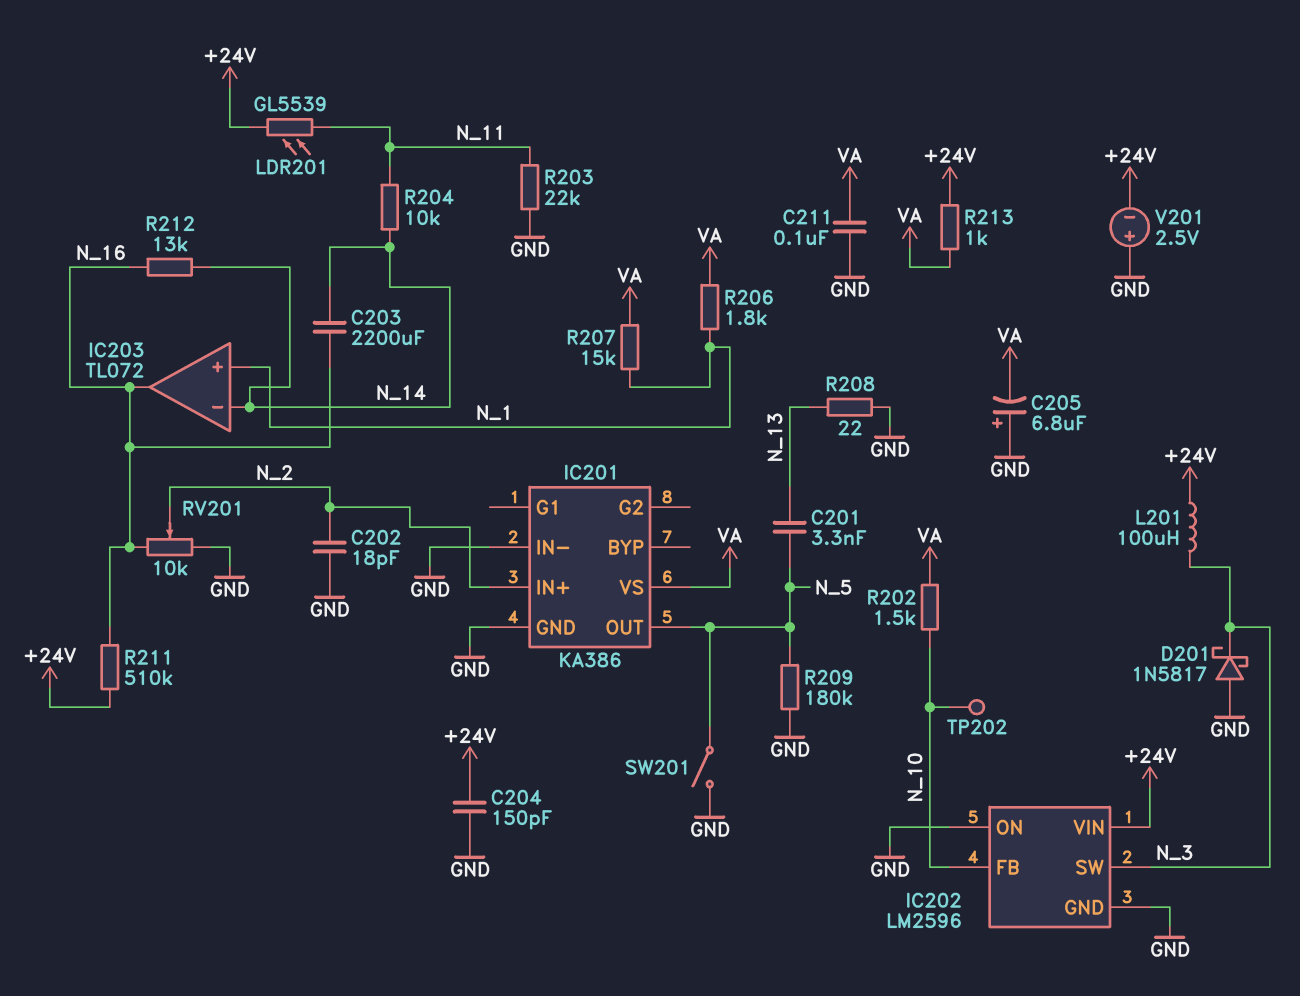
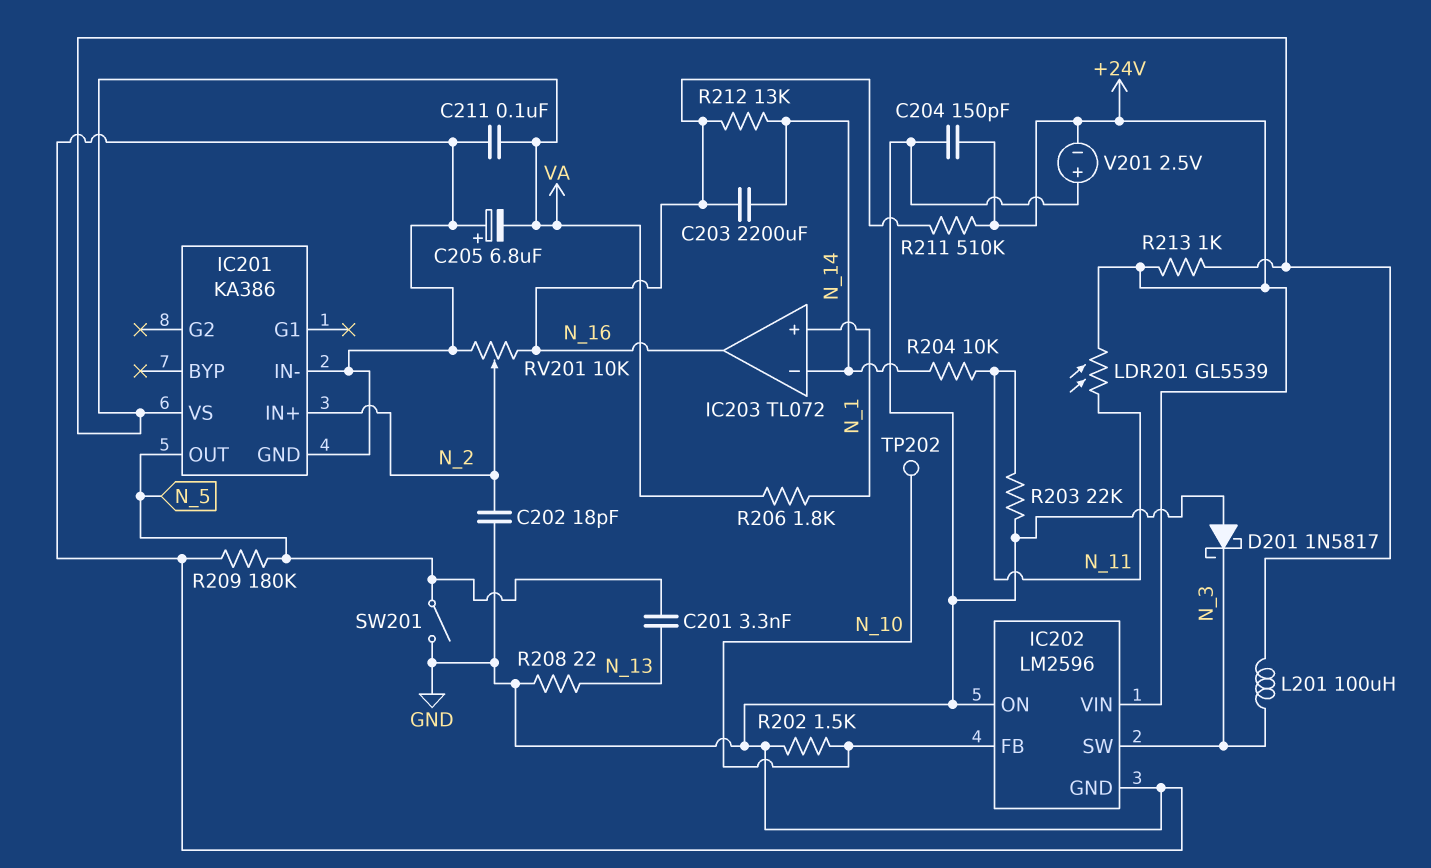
L201: 100uH (+24V, N_3) -> 100uH (N_3, VA)
R202: 1.5k (N_10, VA) -> 1.5k (GND, N_10)
R207: 15k (N_1, VA) -> none

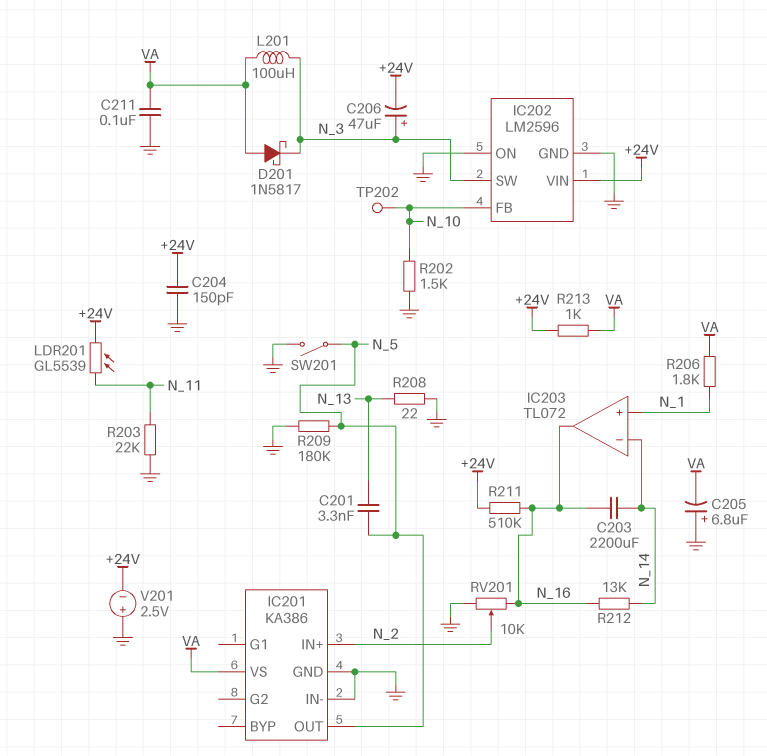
C202: 18pF (GND, N_2) -> none
C206: none -> 47uF (plus N_3, minus +24V)
D201: schottky 1N5817 (A GND, K N_3) -> schottky 1N5817 (A VA, K N_3)
R204: 10k (N_11, N_14) -> none

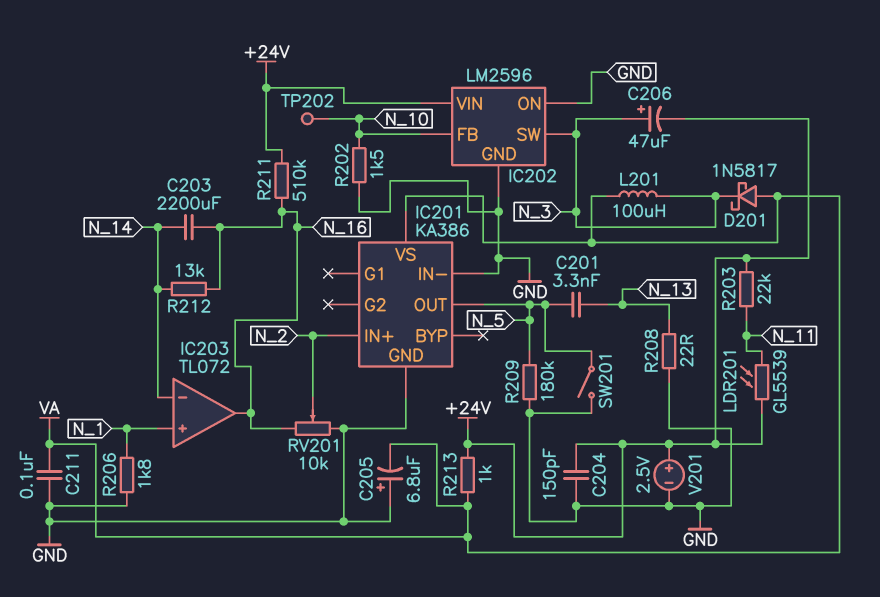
R203: 22k (GND, N_11) -> 22k (+24V, N_11)
R206: 1.8k (N_1, VA) -> 1.8k (GND, N_1)
V201: 2.5V (plus GND, minus +24V) -> 2.5V (plus +24V, minus GND)

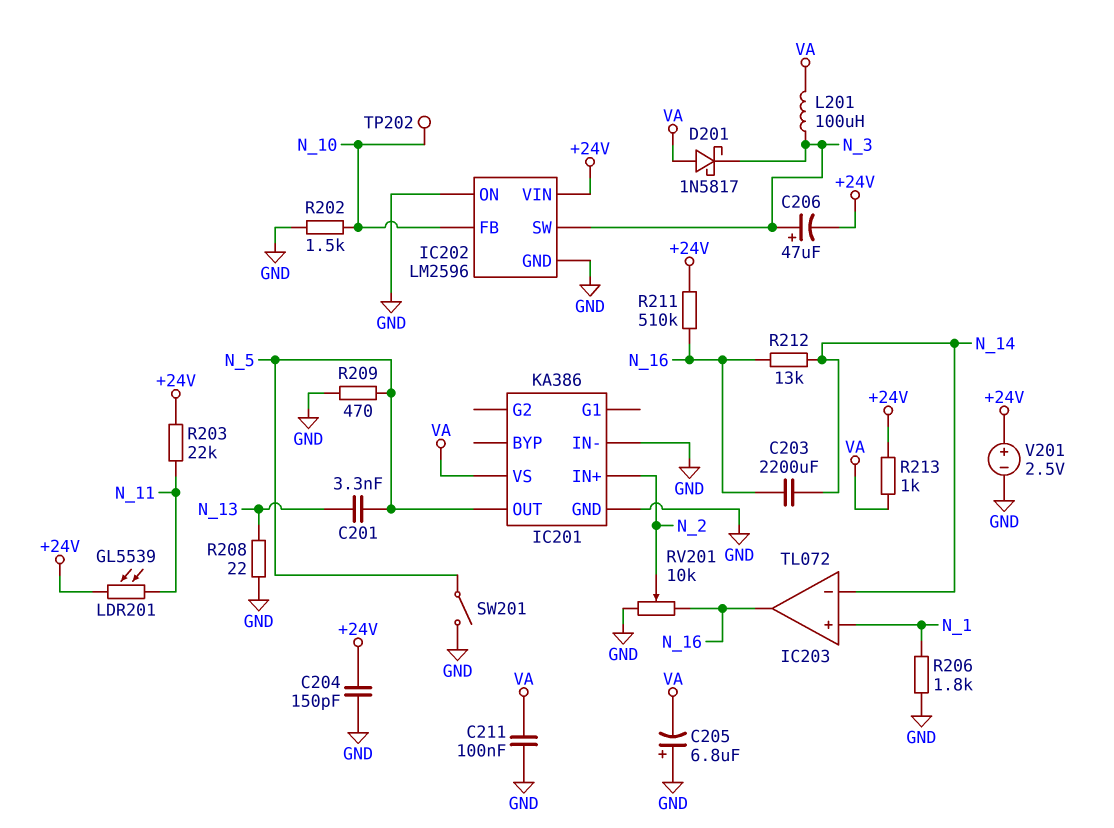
R209: 180k (GND, N_5) -> 470 (GND, N_5)

